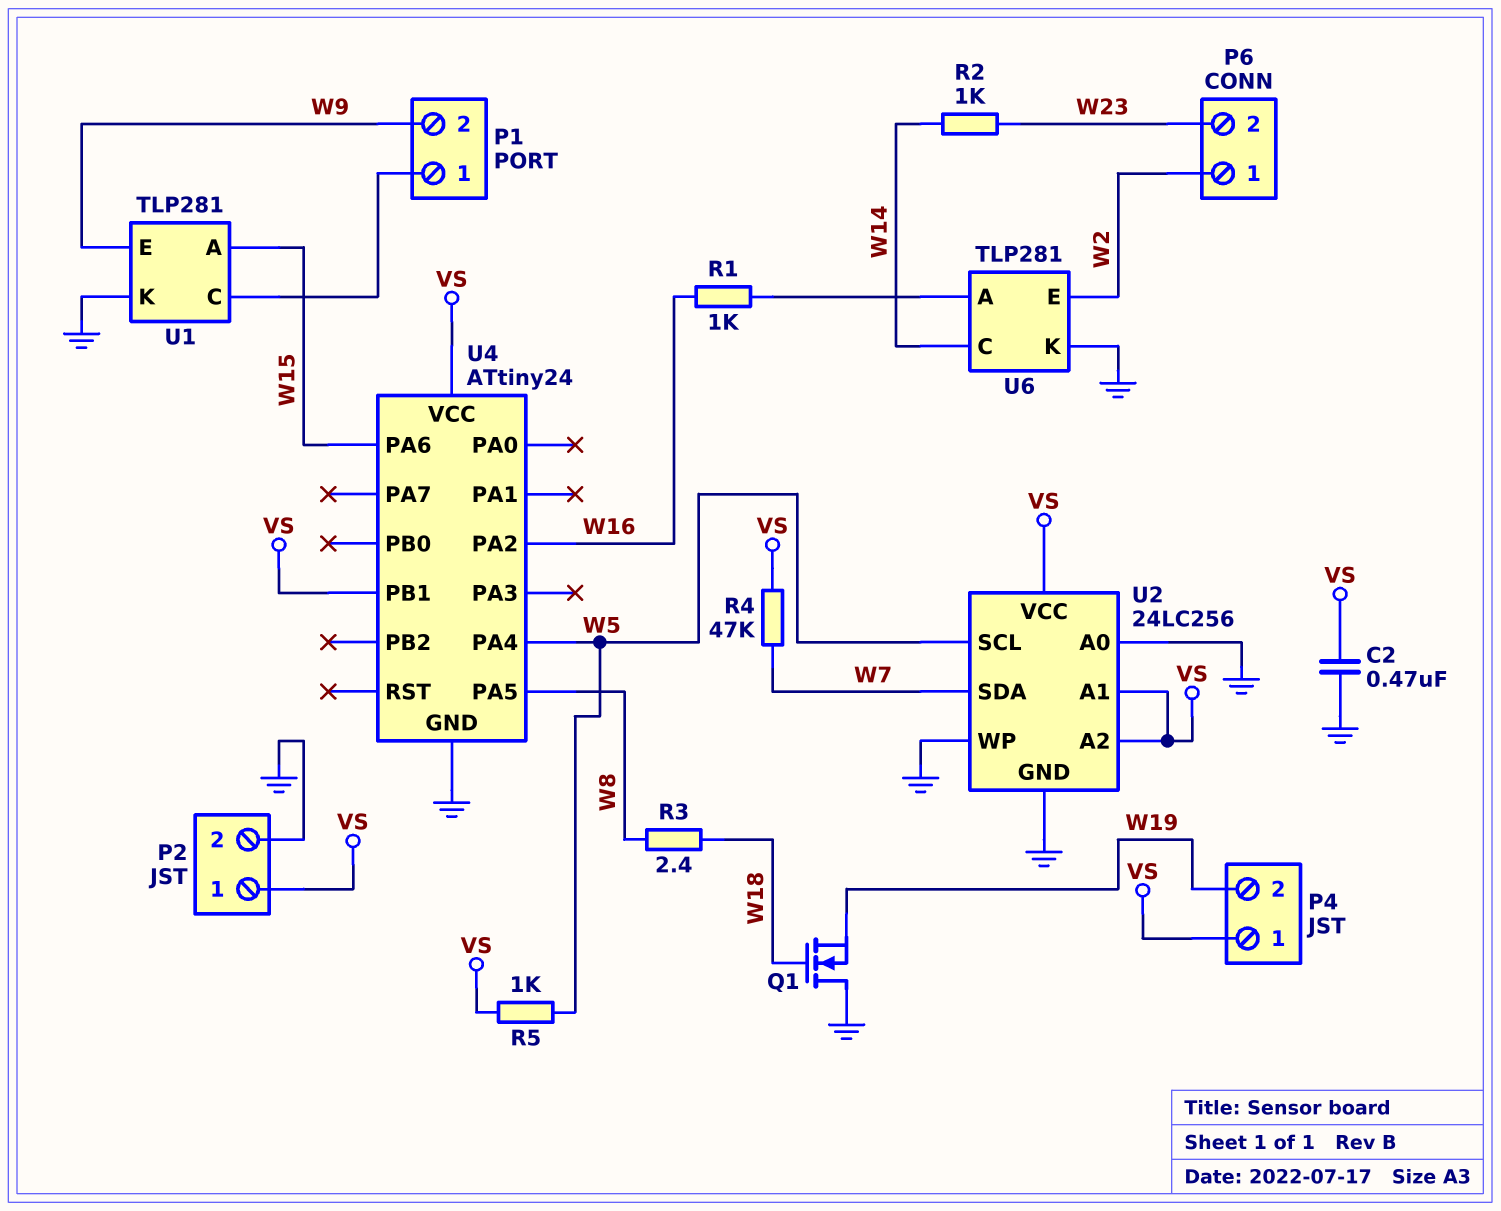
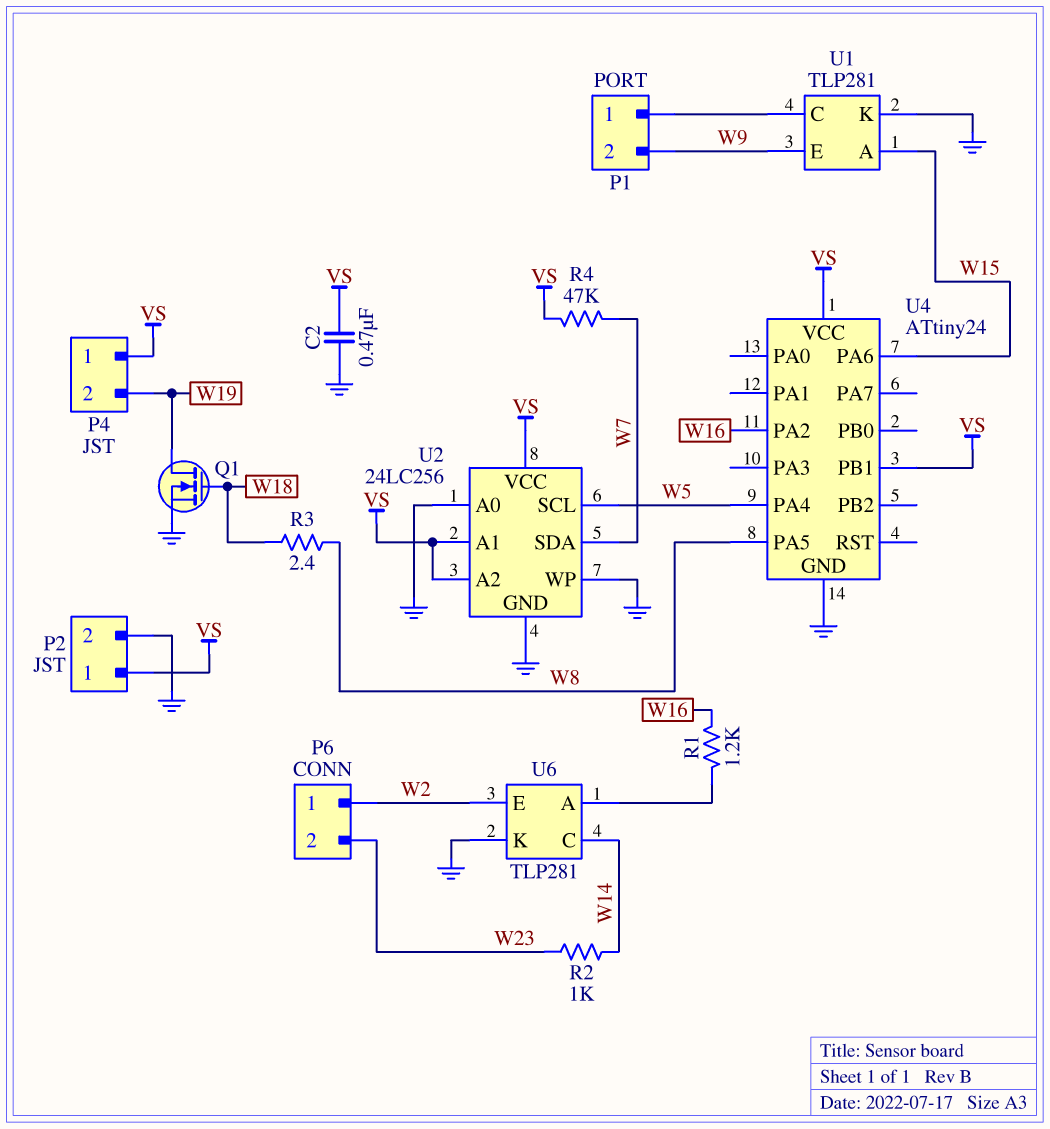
Q1: NMOS (G W18, D GND, S W19) -> NMOS (G W18, D W19, S GND)
R1: 1k (U6/A, W16) -> 1.2k (U6/A, W16)
R5: 1k (VS, W5) -> none

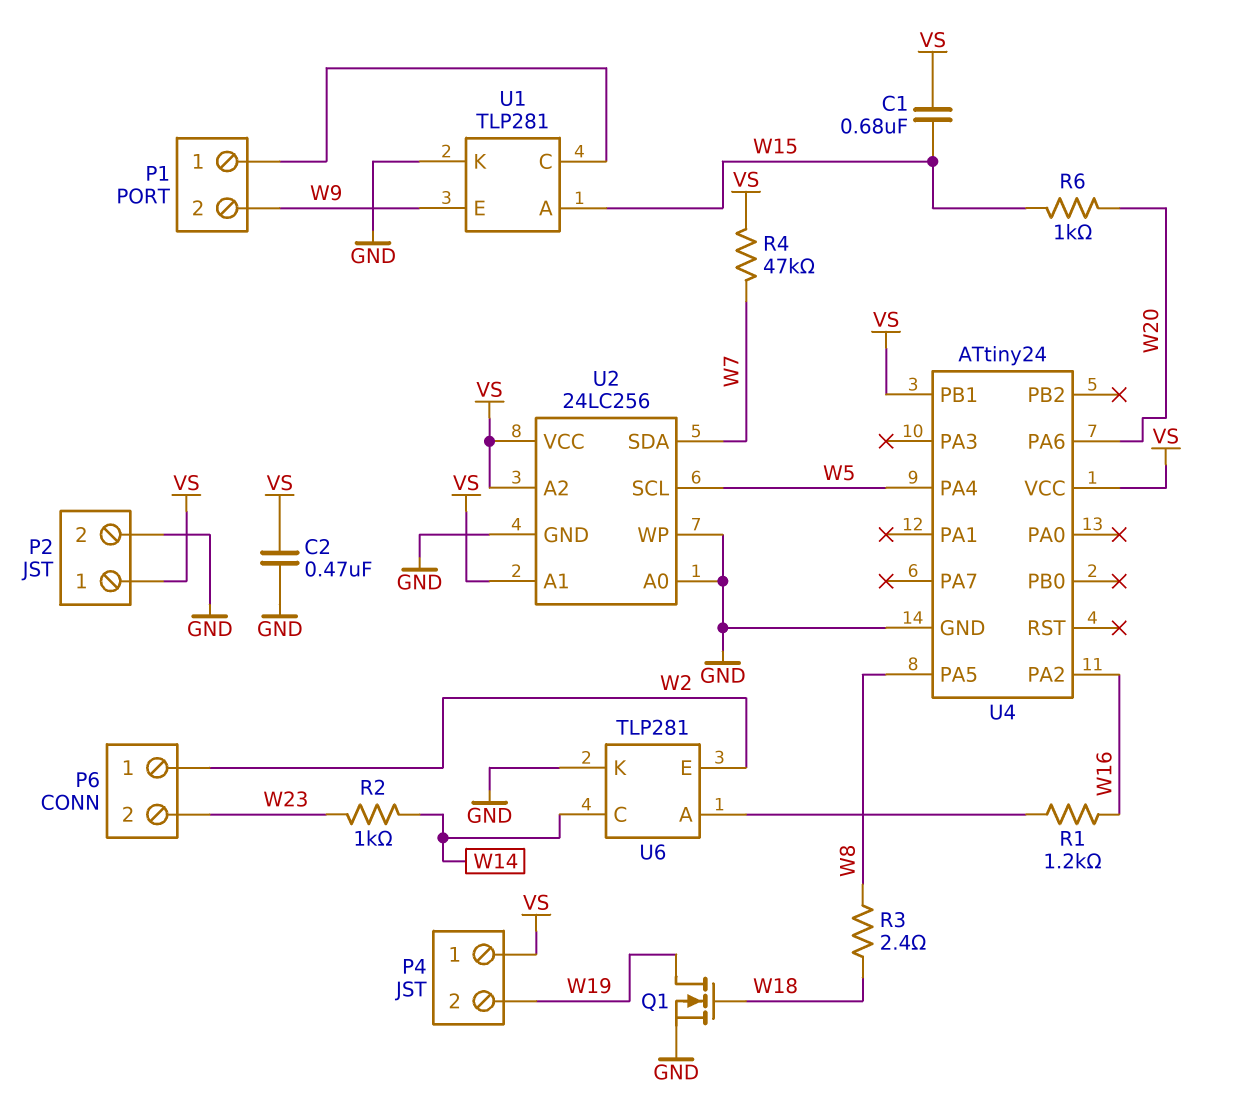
C1: none -> 680nF (VS, W15)
R6: none -> 1k (W15, W20)
U4 pin PA6: W15 -> W20

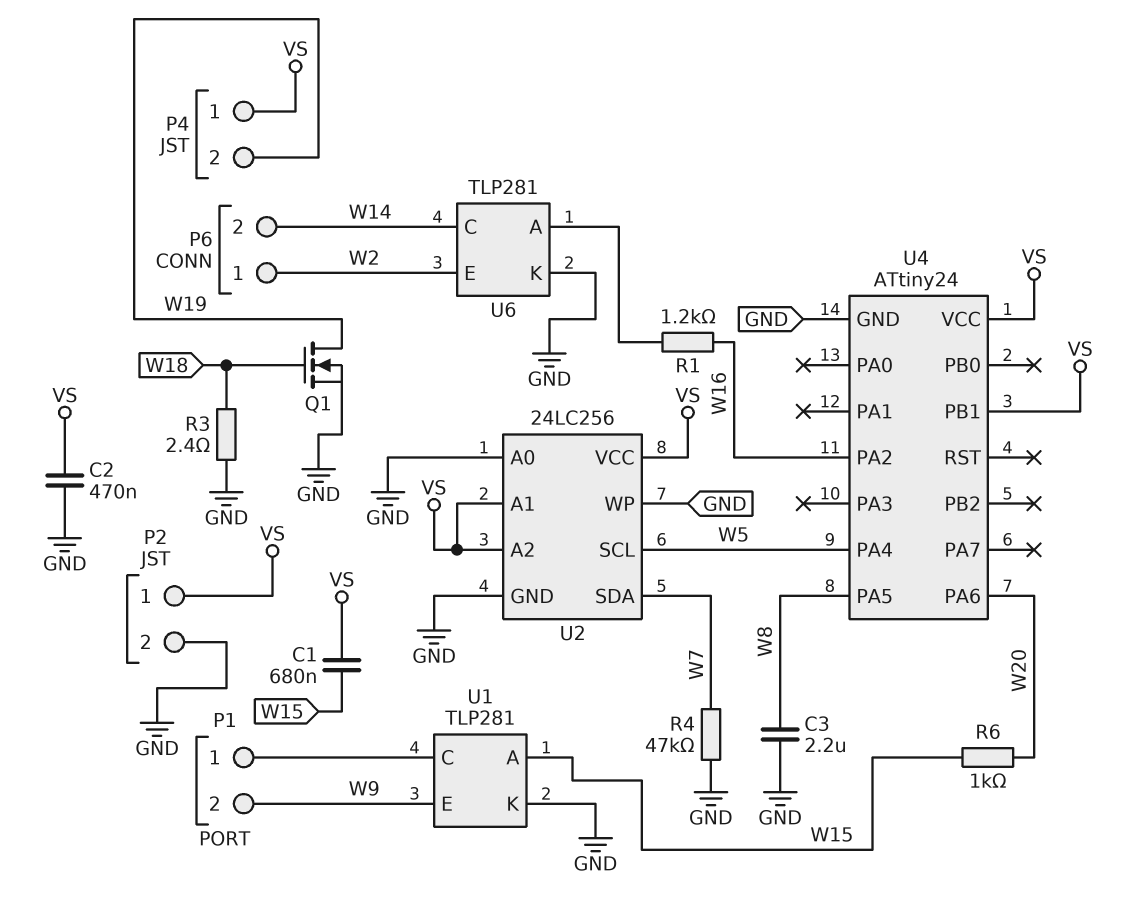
C3: none -> 2.2uF (GND, W8)
P6 pin 2: W23 -> W14
R2: 1k (W14, W23) -> none
R3: 2.4 (W8, W18) -> 2.4 (GND, W18)
R4: 47k (VS, W7) -> 47k (GND, W7)

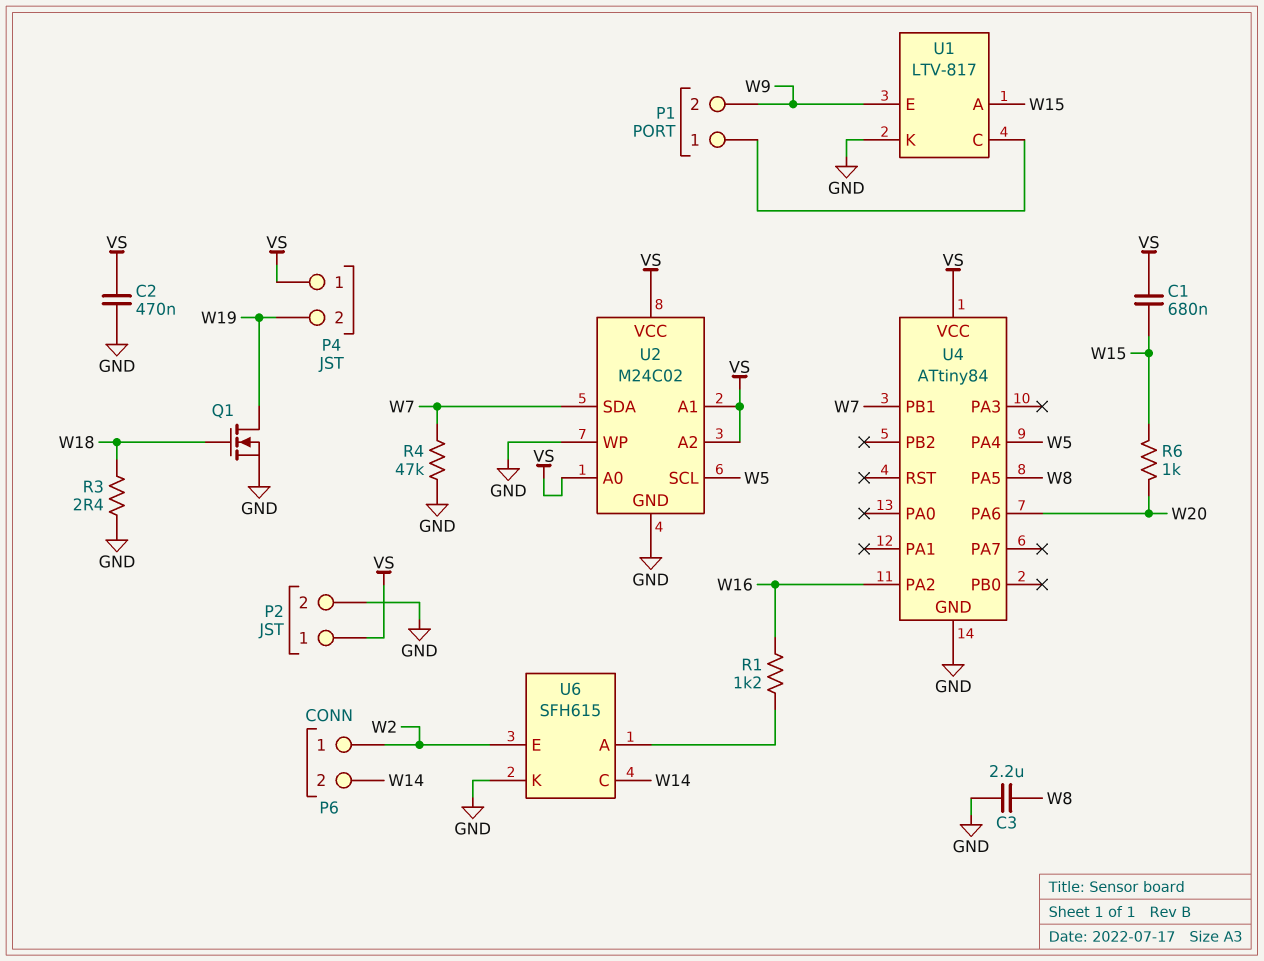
U1: TLP281 -> LTV-817
U2: 24LC256 -> M24C02
U2 pin A0: GND -> VS
U4: ATtiny24 -> ATtiny84
U4 pin PB1: VS -> W7
U6: TLP281 -> SFH615

